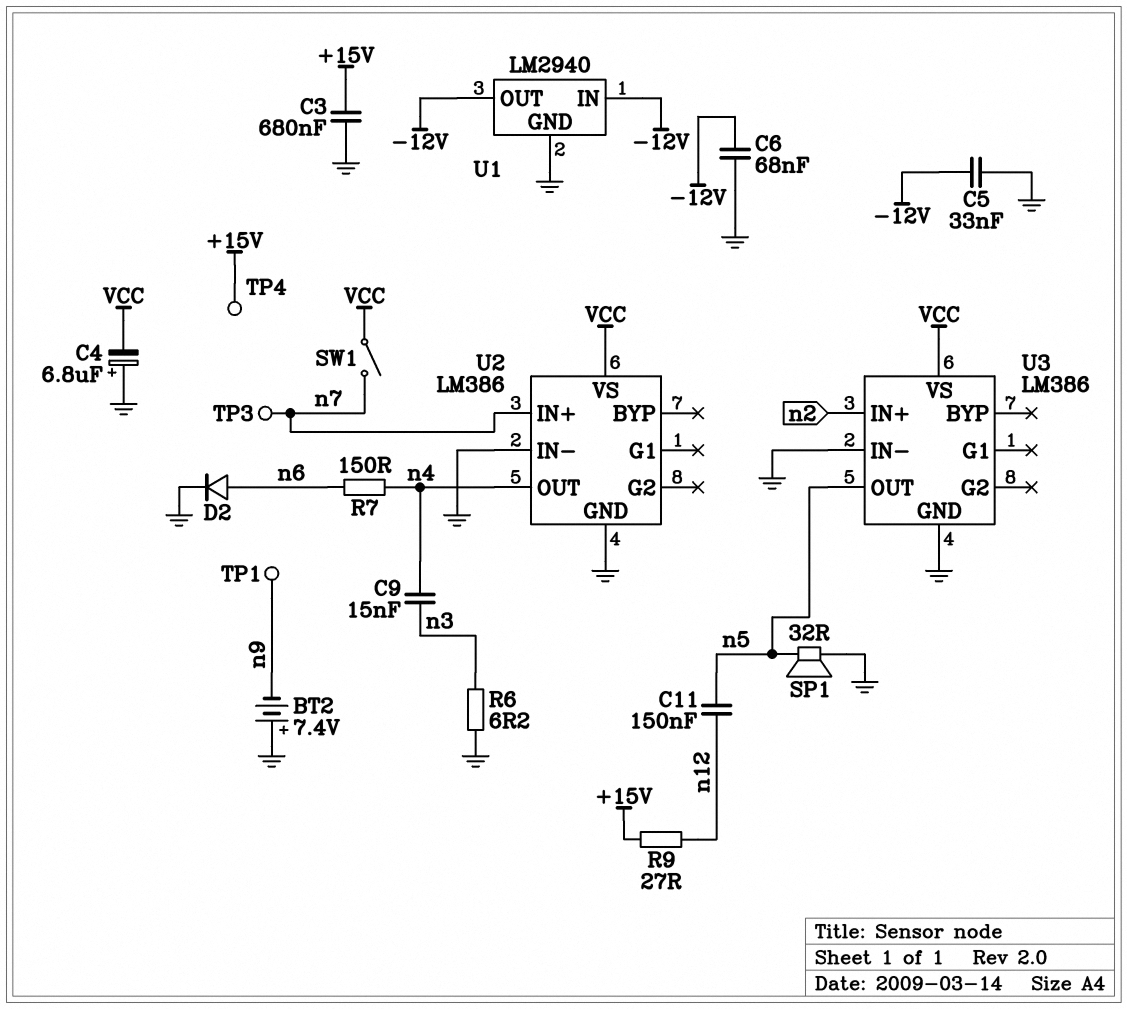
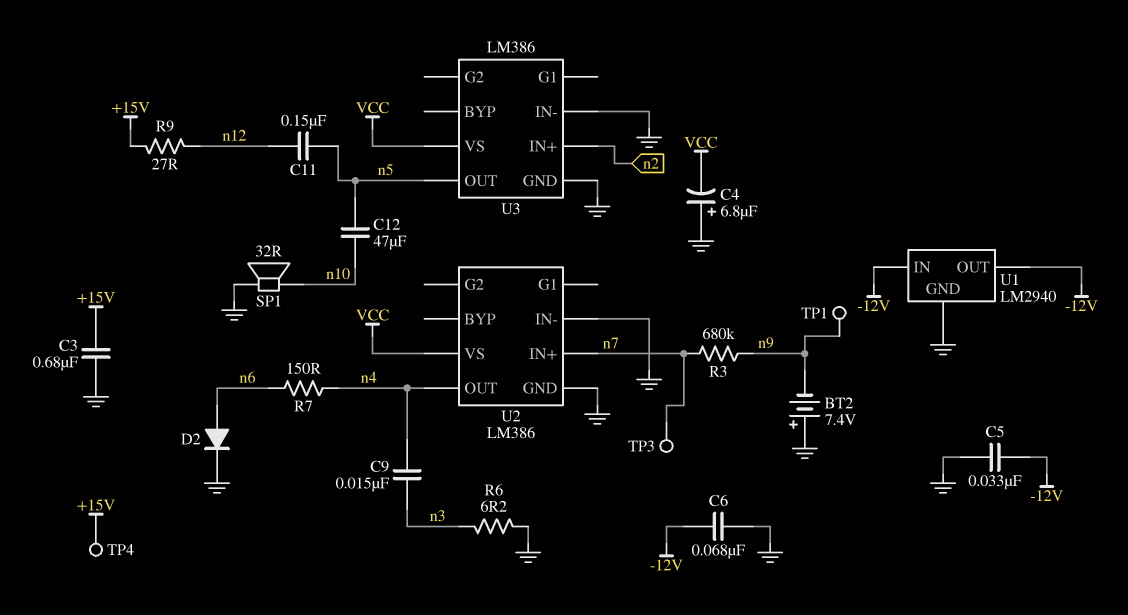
C12: none -> 47uF (n5, n10)
R3: none -> 680k (n7, n9)
SP1: speaker 32R (GND, n5) -> speaker 32R (GND, n10)
SW1: switch (VCC, n7) -> none

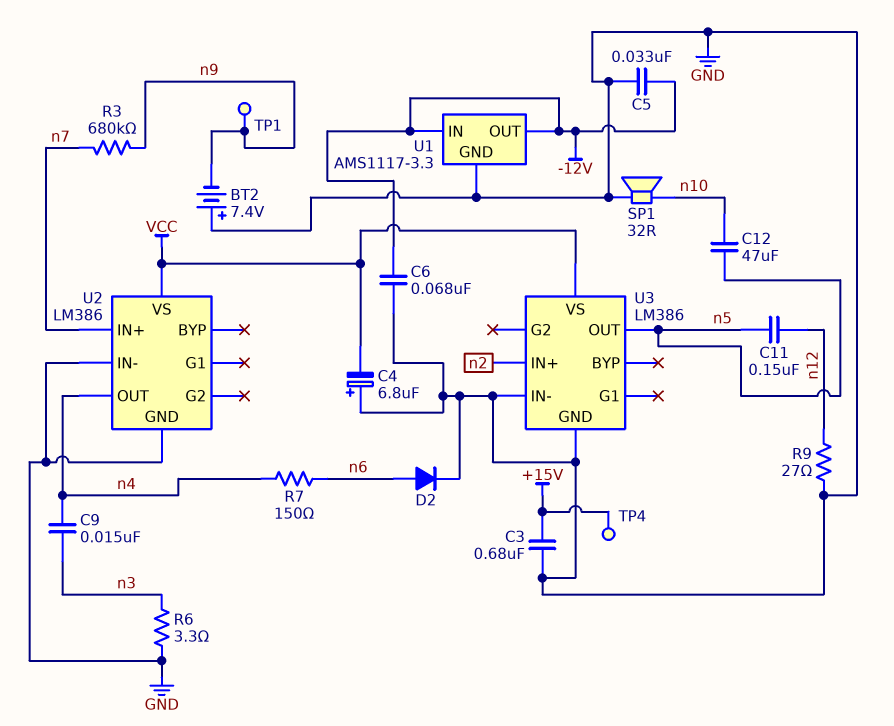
R6: 6.2 (GND, n3) -> 3.3 (GND, n3)
R9: 27 (+15V, n12) -> 27 (GND, n12)
TP3: test point (n7) -> none
U1: LM2940 -> AMS1117-3.3

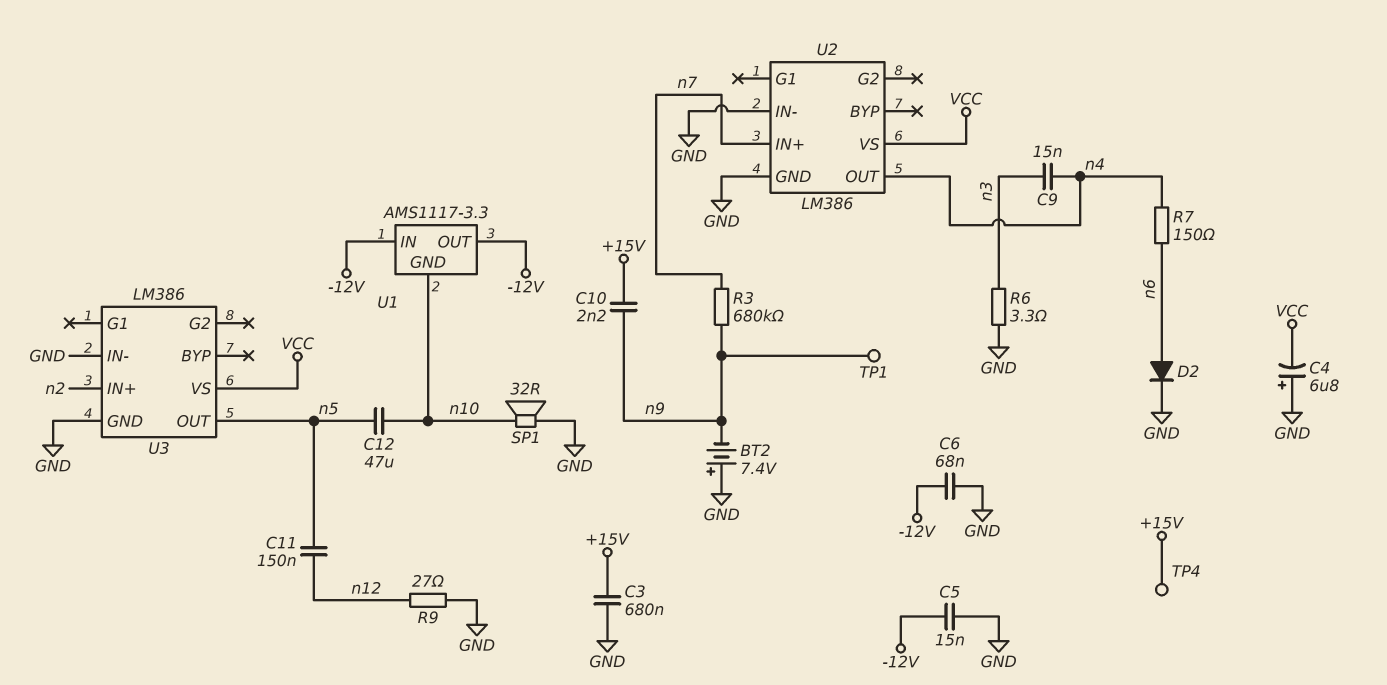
C5: 33nF (-12V, GND) -> 15nF (-12V, GND)
C10: none -> 2.2nF (+15V, n9)
U1 pin GND: GND -> n10

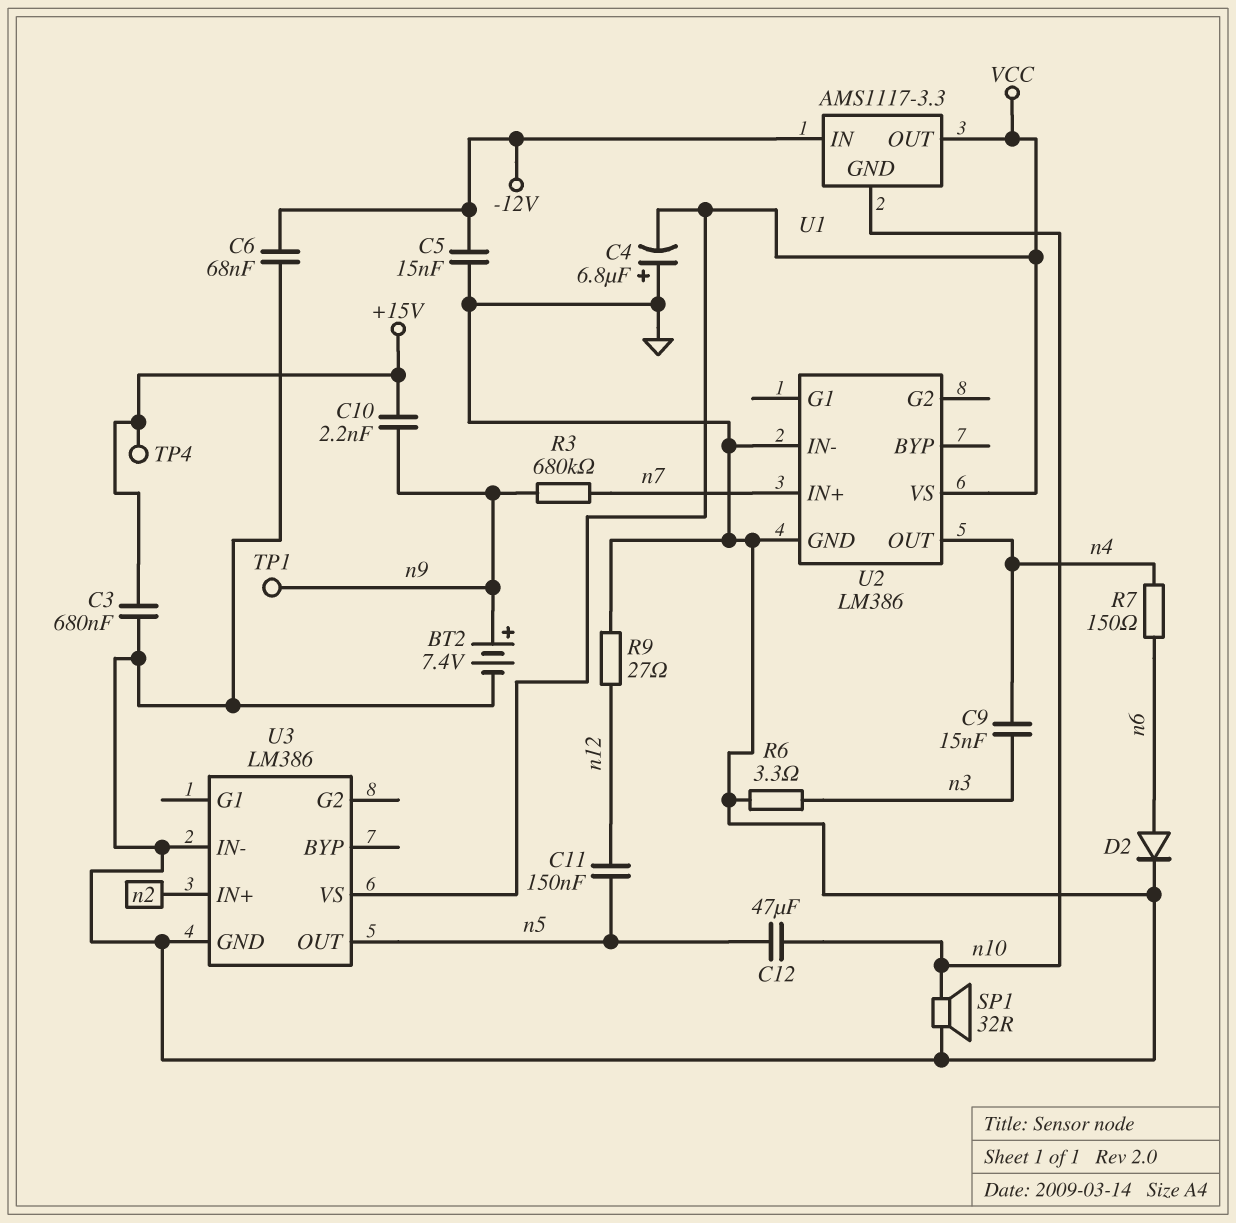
BT2: 7.4V (plus GND, minus n9) -> 7.4V (plus n9, minus GND)
U1 pin OUT: -12V -> VCC

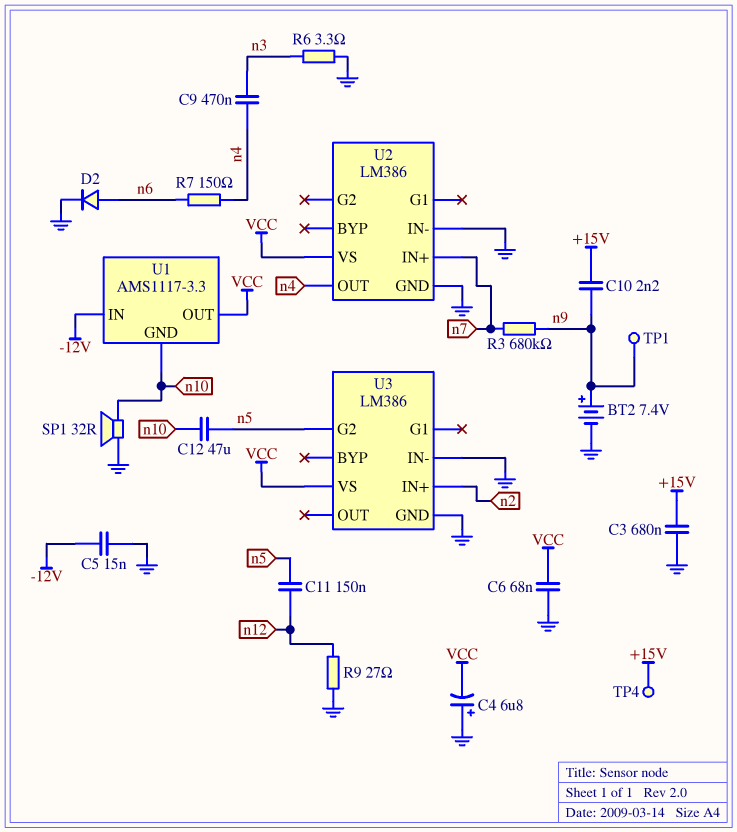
C6: 68nF (-12V, GND) -> 68nF (GND, VCC)
C9: 15nF (n3, n4) -> 470nF (n3, n4)
U3 pin G2: none -> n5
U3 pin OUT: n5 -> none

